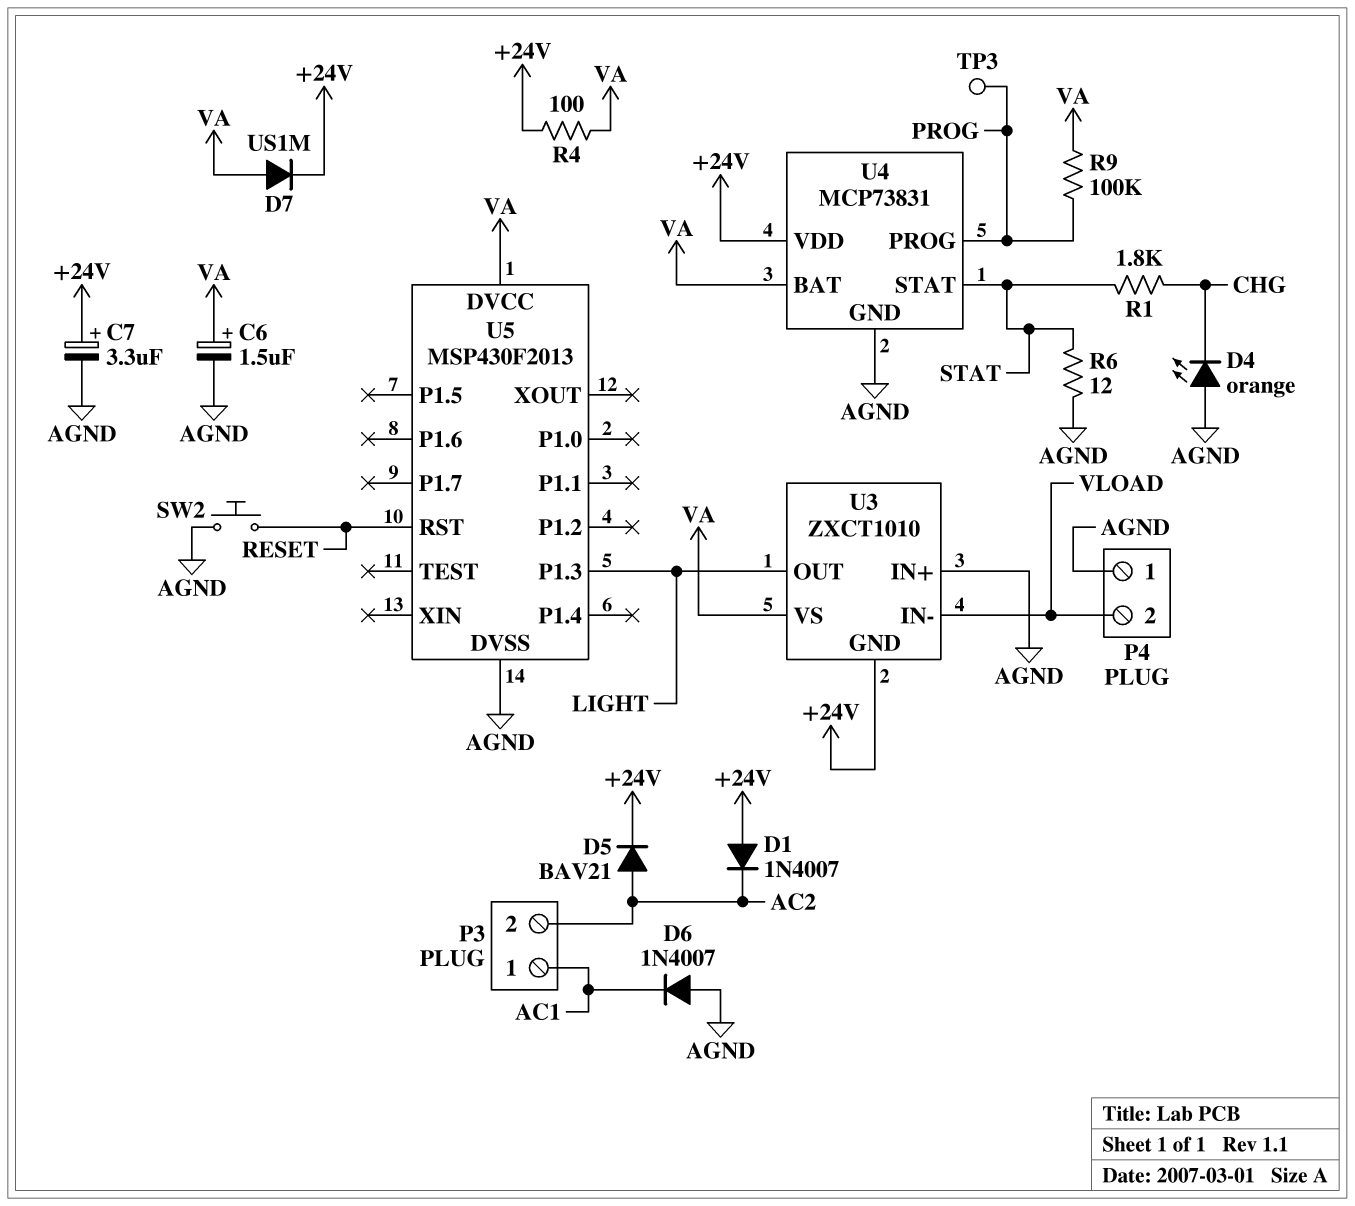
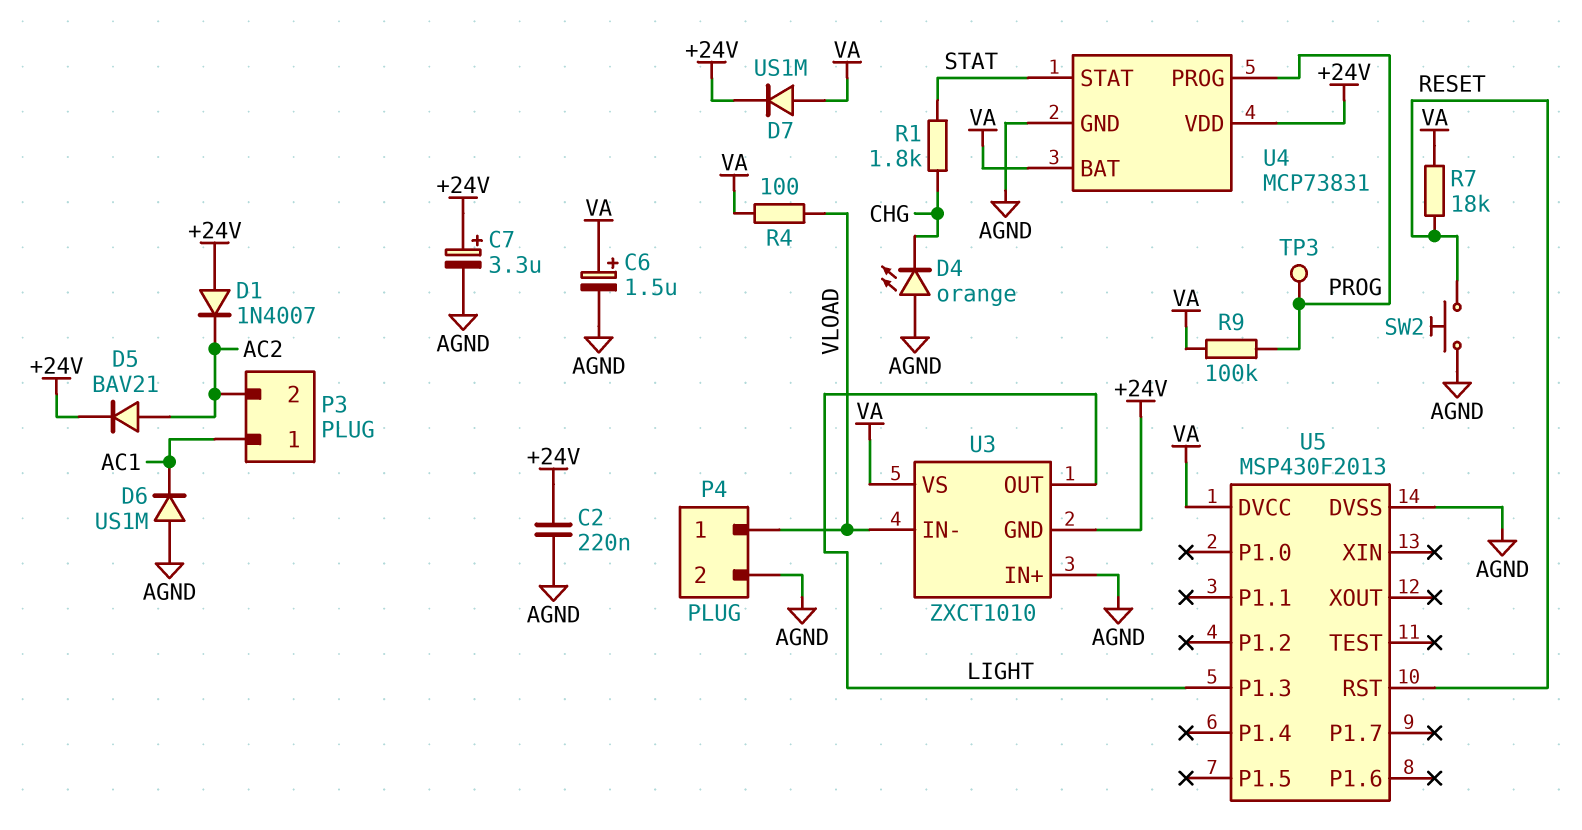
C2: none -> 220nF (+24V, AGND)
D6: diode 1N4007 (A AGND, K AC1) -> diode US1M (A AGND, K AC1)
P4 pin 1: AGND -> VLOAD
P4 pin 2: VLOAD -> AGND
R4: 100 (+24V, VA) -> 100 (VA, VLOAD)
R6: 12 (AGND, STAT) -> none
R7: none -> 18k (RESET, VA)

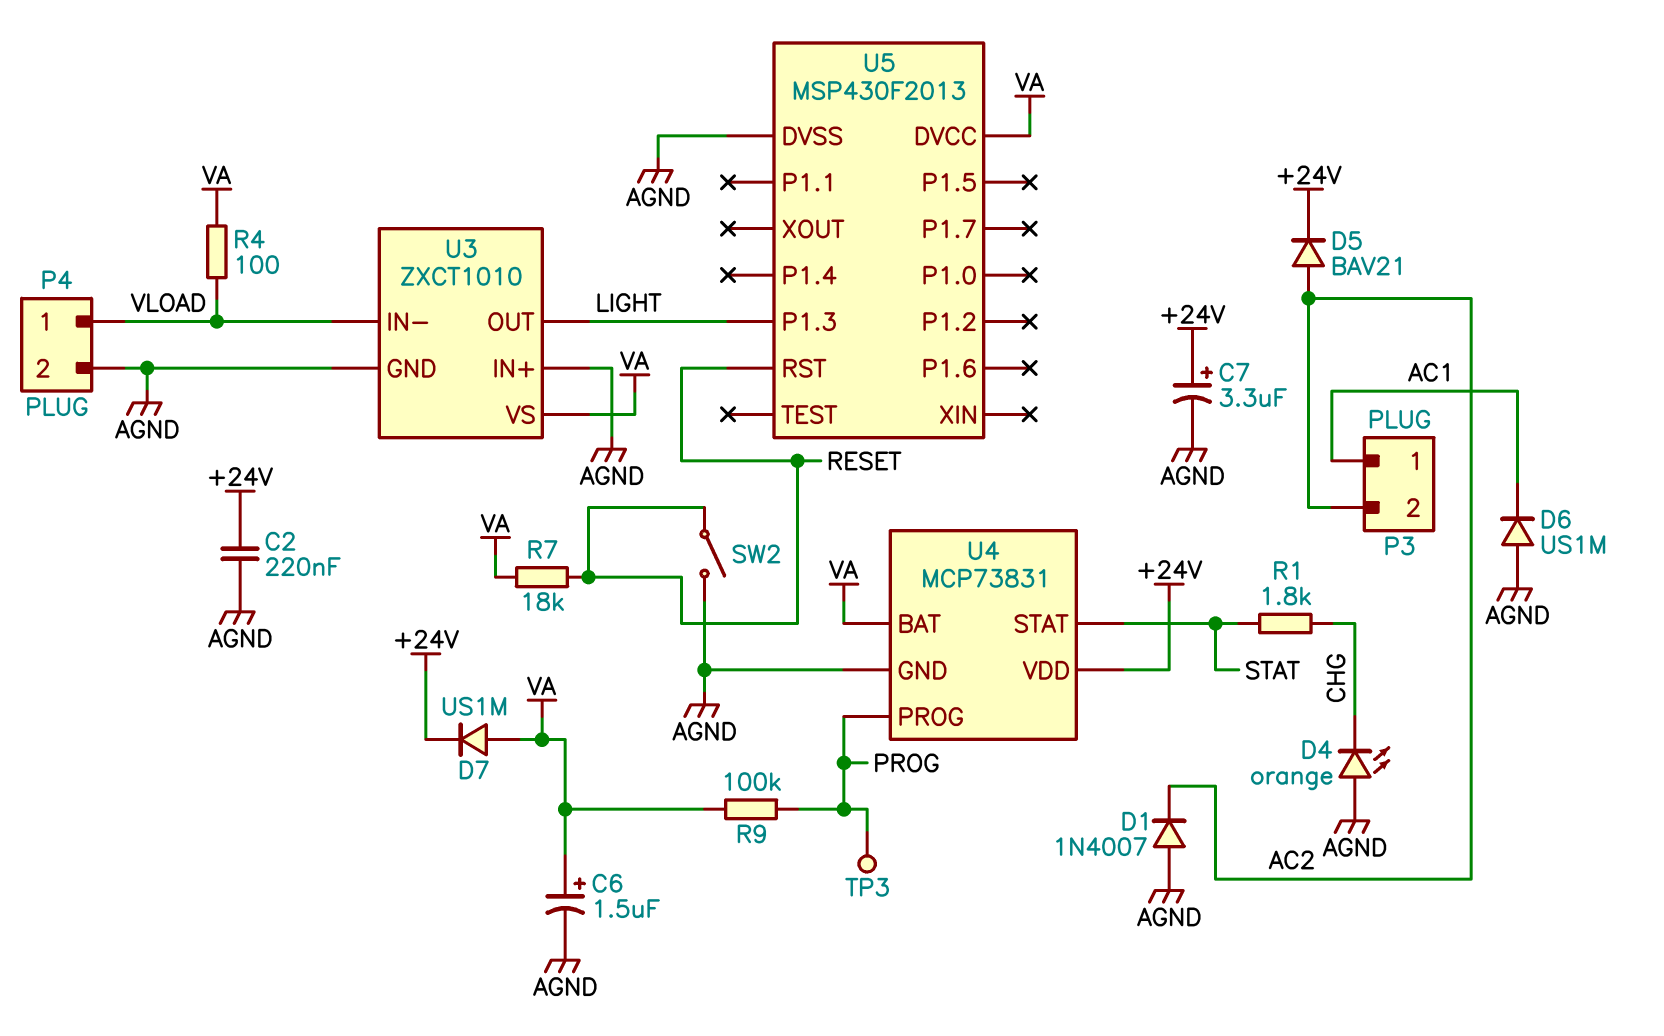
D1: diode 1N4007 (A +24V, K AC2) -> diode 1N4007 (A AGND, K AC2)
SW2: button (AGND, RESET) -> switch (AGND, RESET)
U3 pin GND: +24V -> AGND

